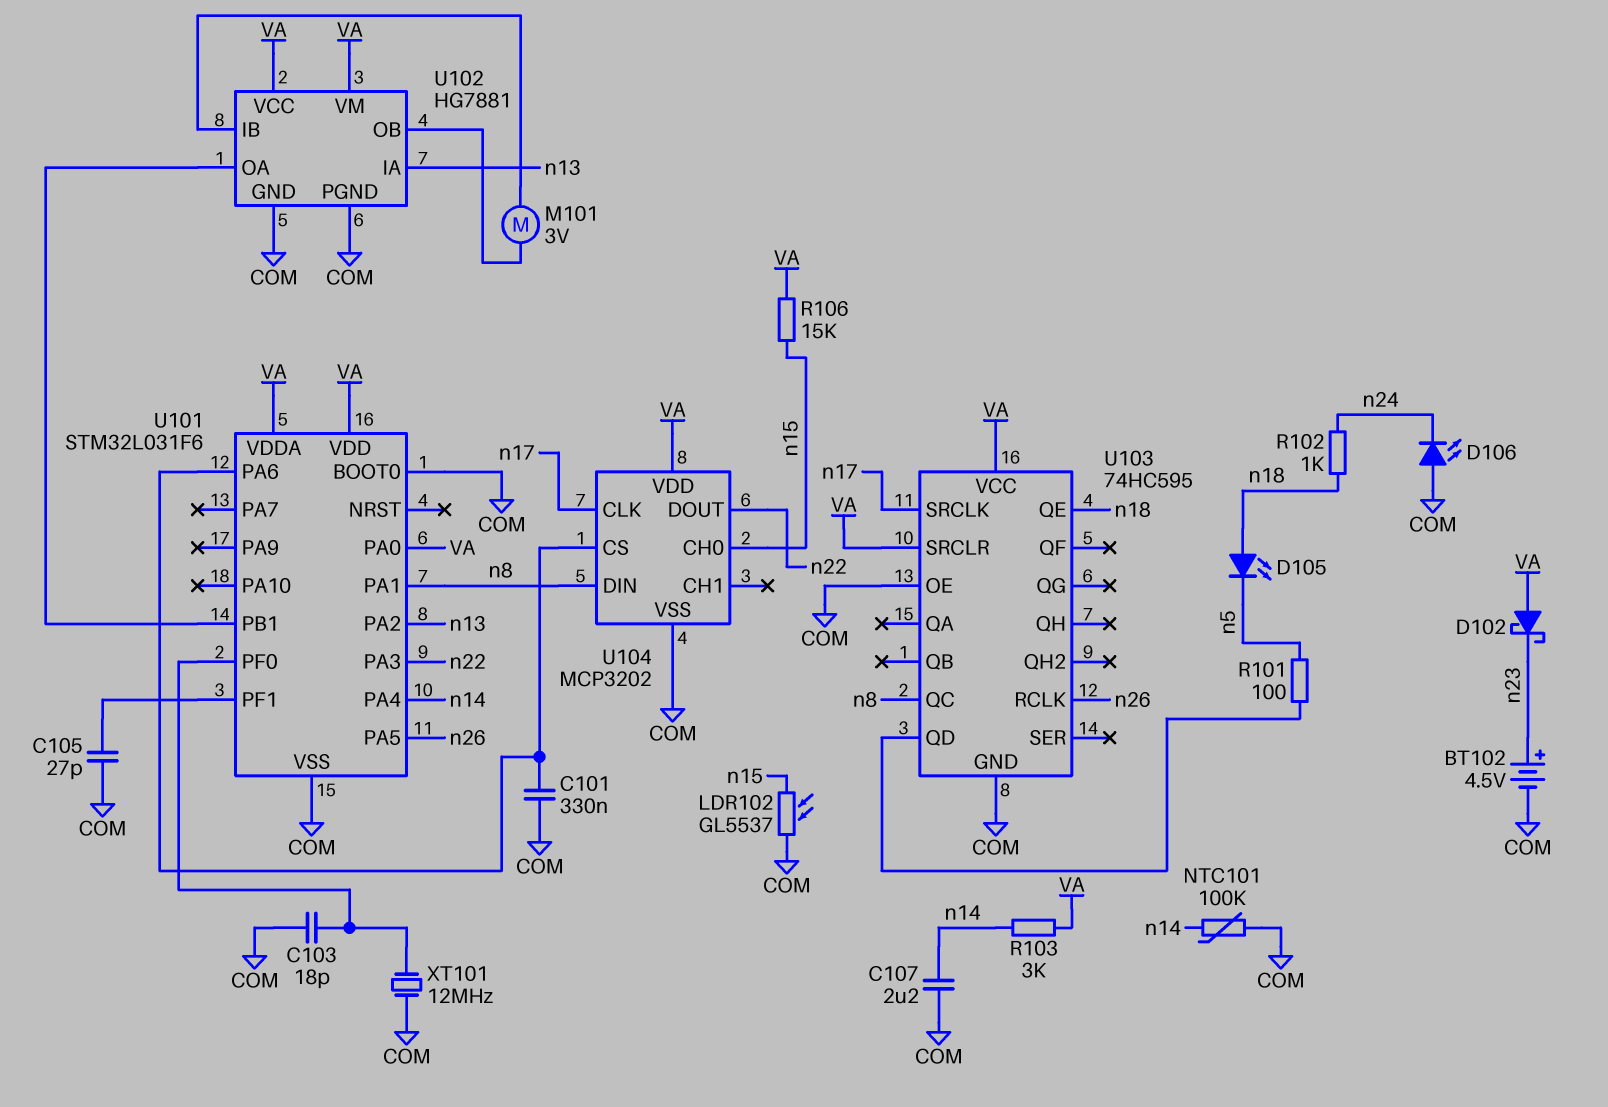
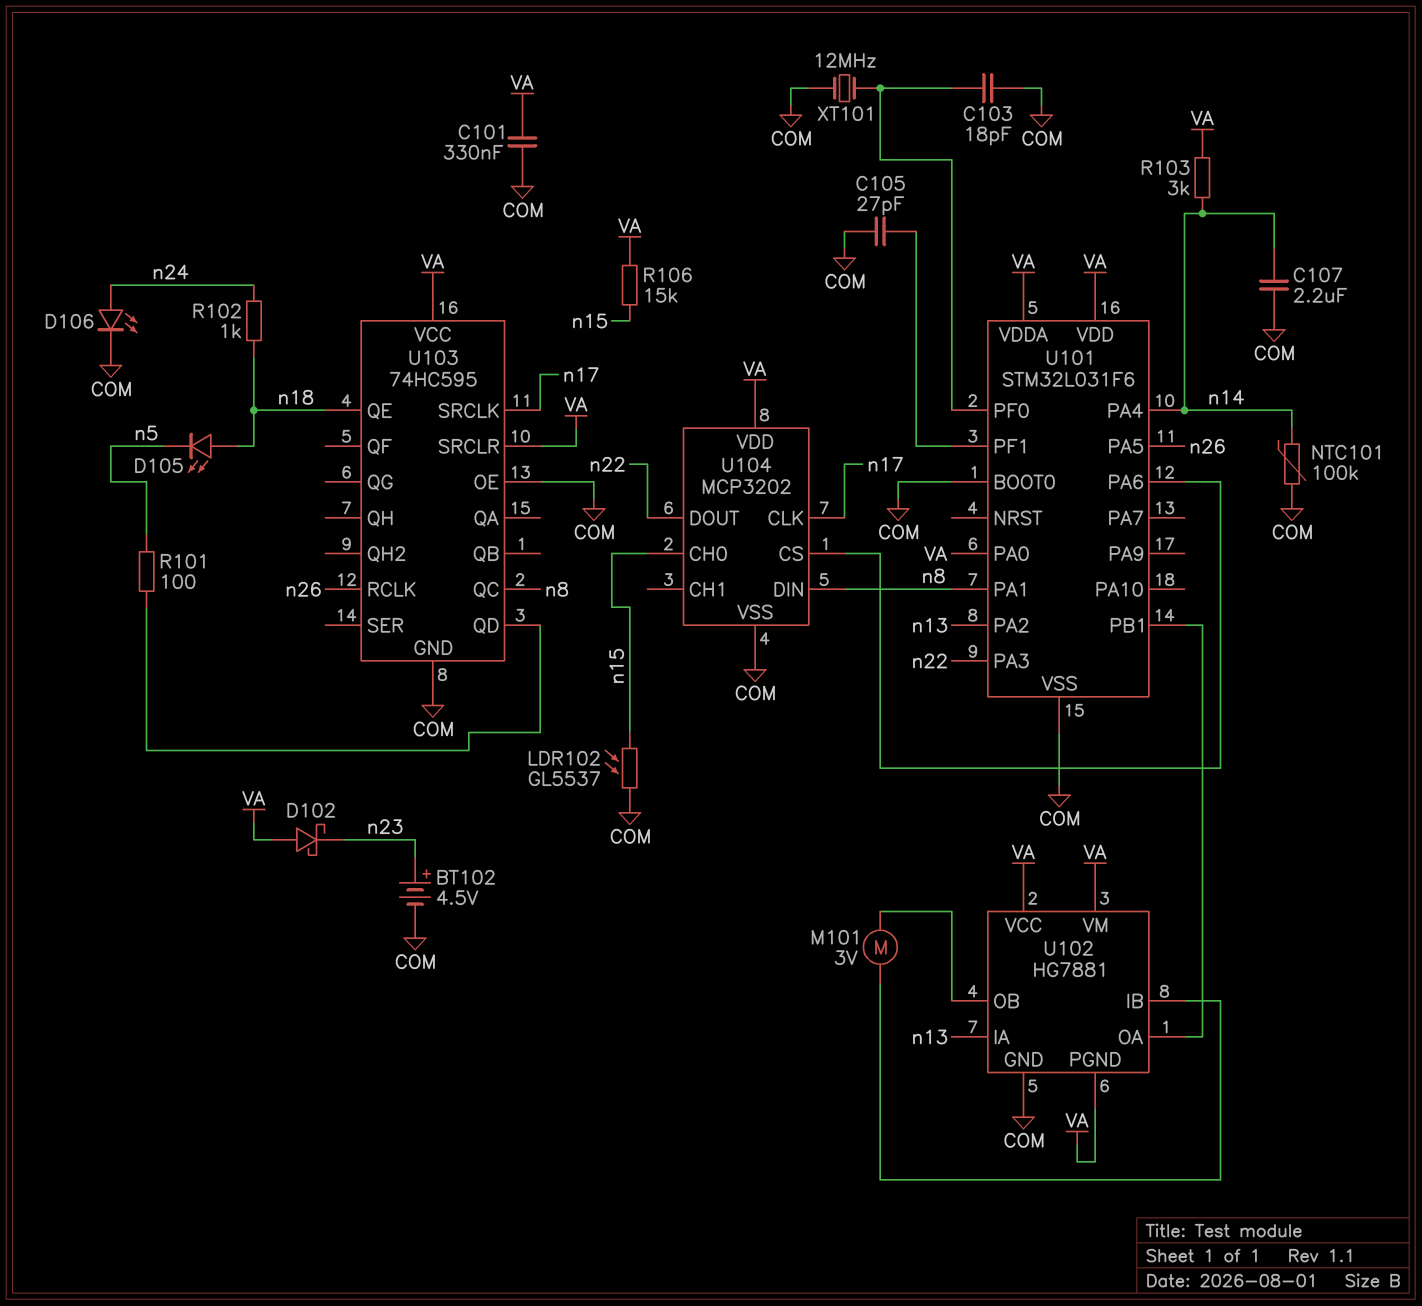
C101: 330nF (COM, U101/PA6) -> 330nF (COM, VA)
D106: LED (A COM, K n24) -> LED (A n24, K COM)
U102 pin PGND: COM -> VA

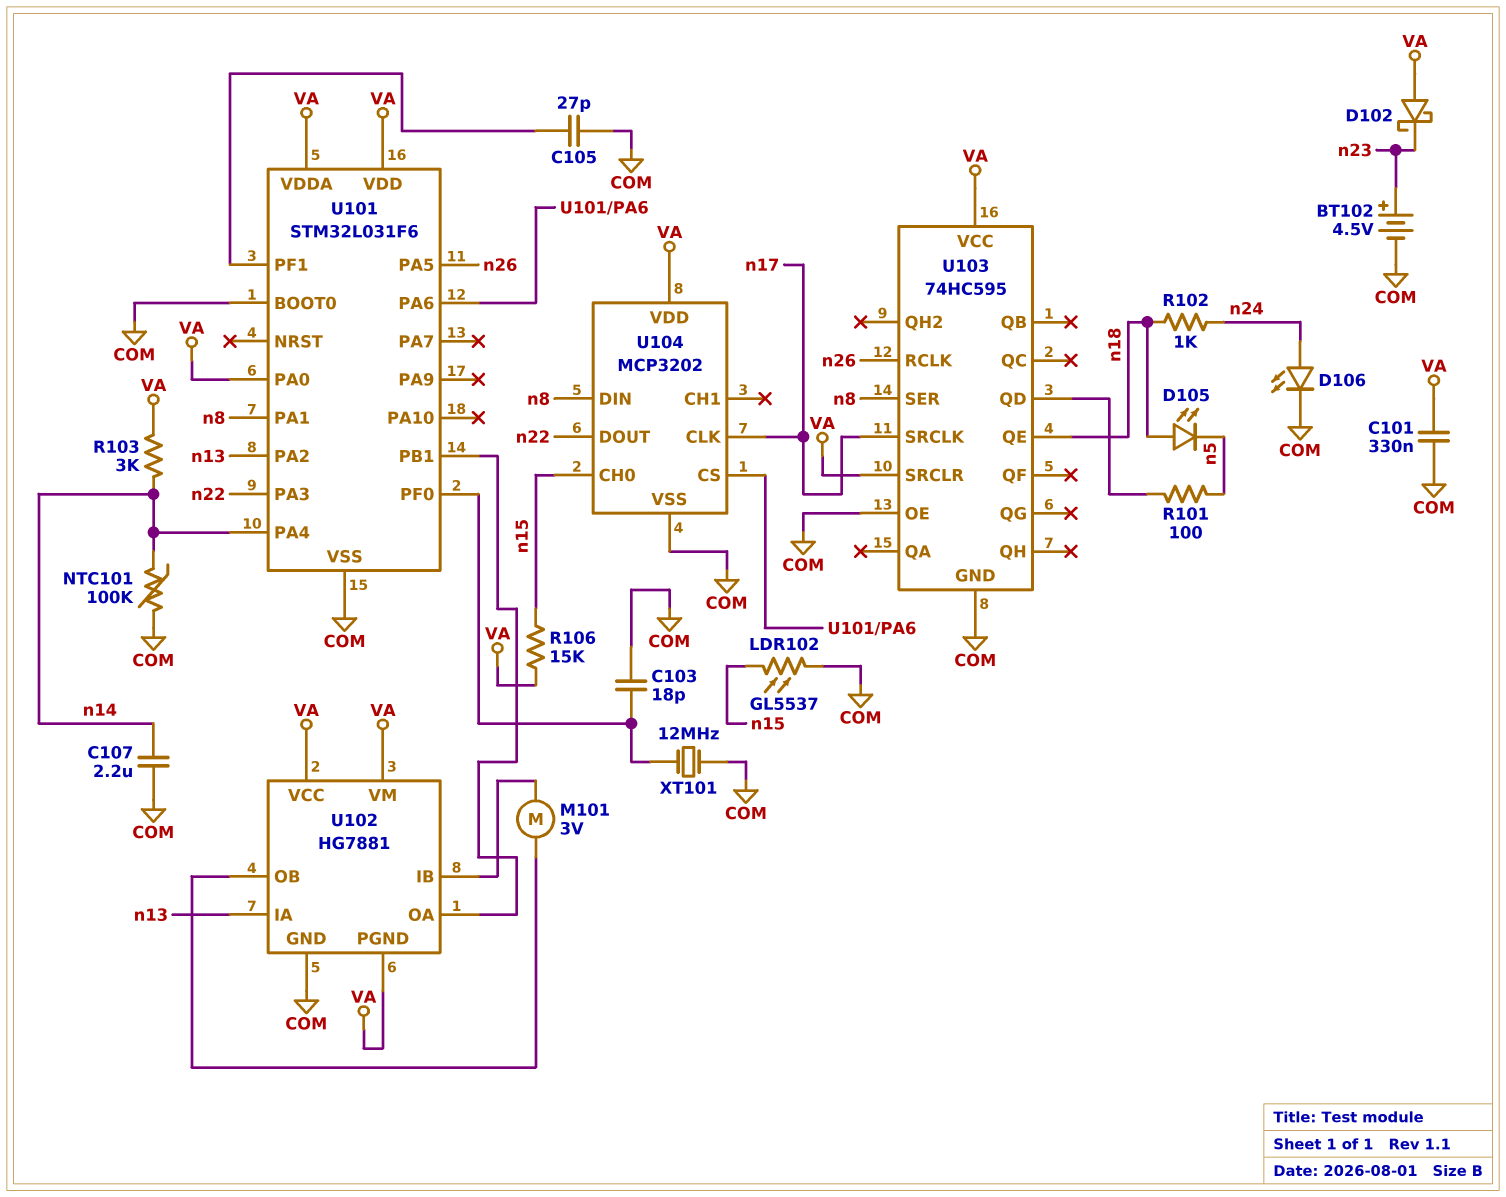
U103 pin QC: n8 -> none
U103 pin SER: none -> n8

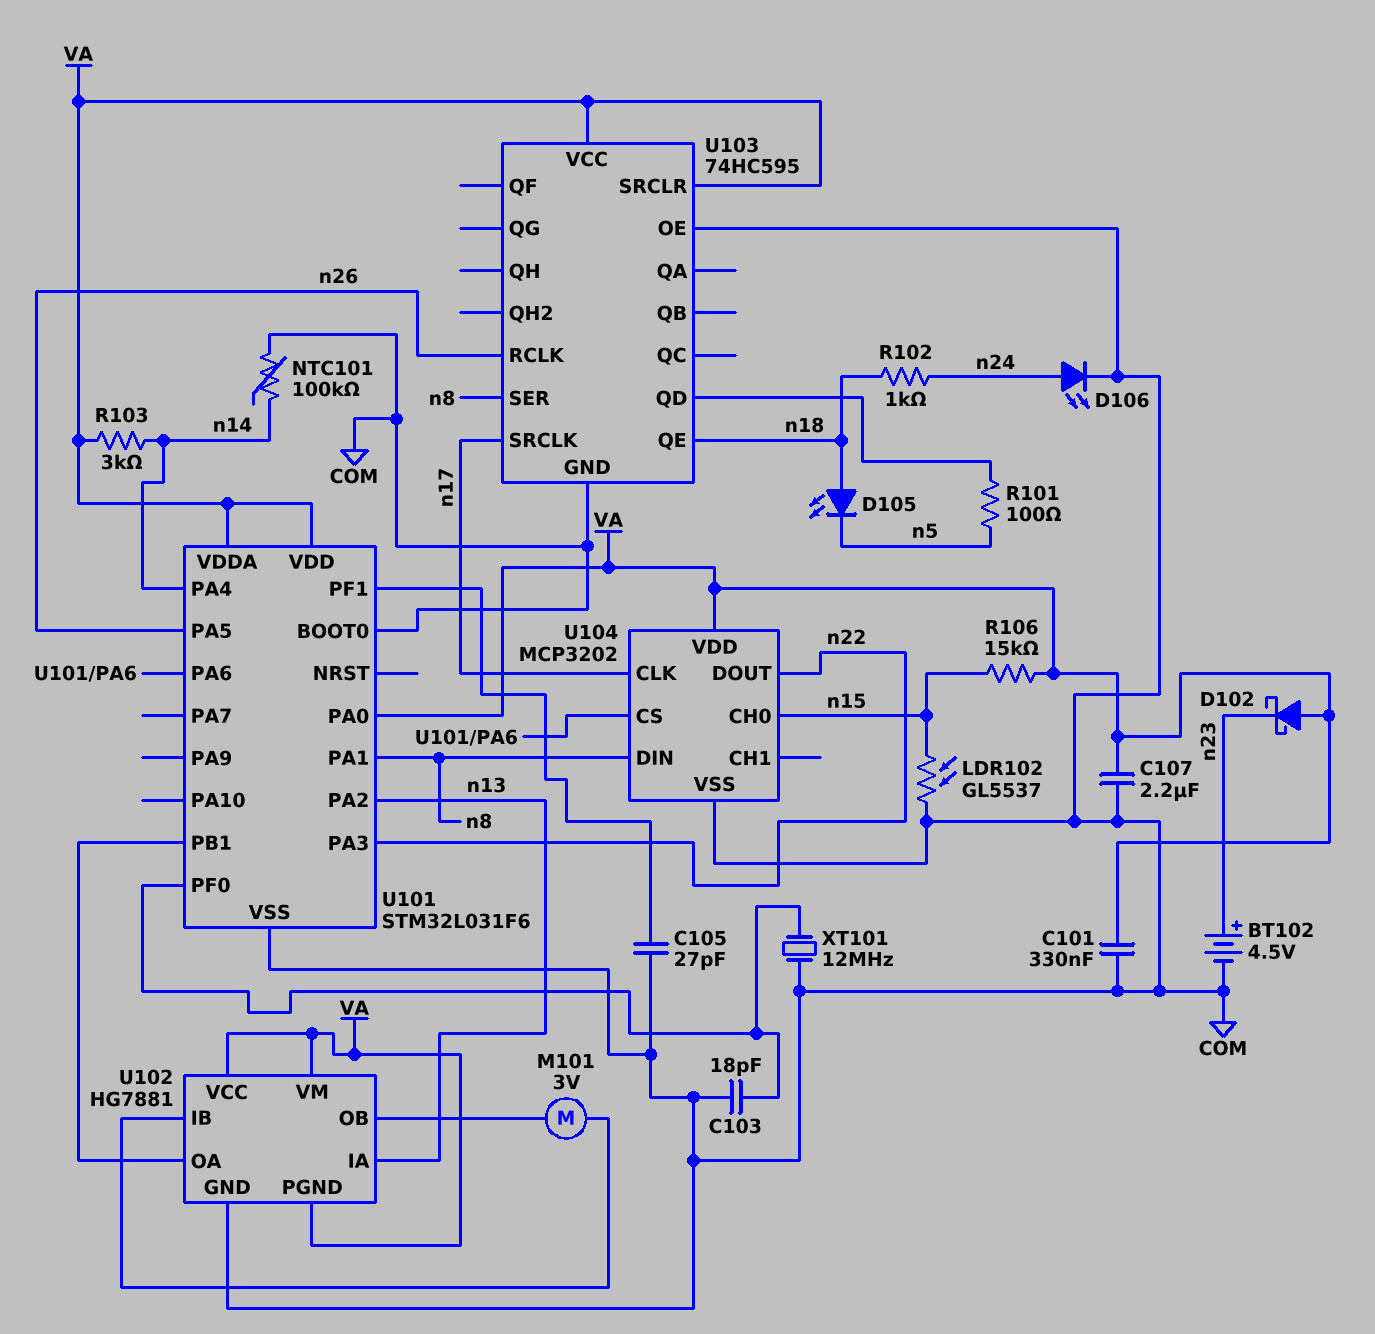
C107: 2.2uF (COM, n14) -> 2.2uF (COM, VA)

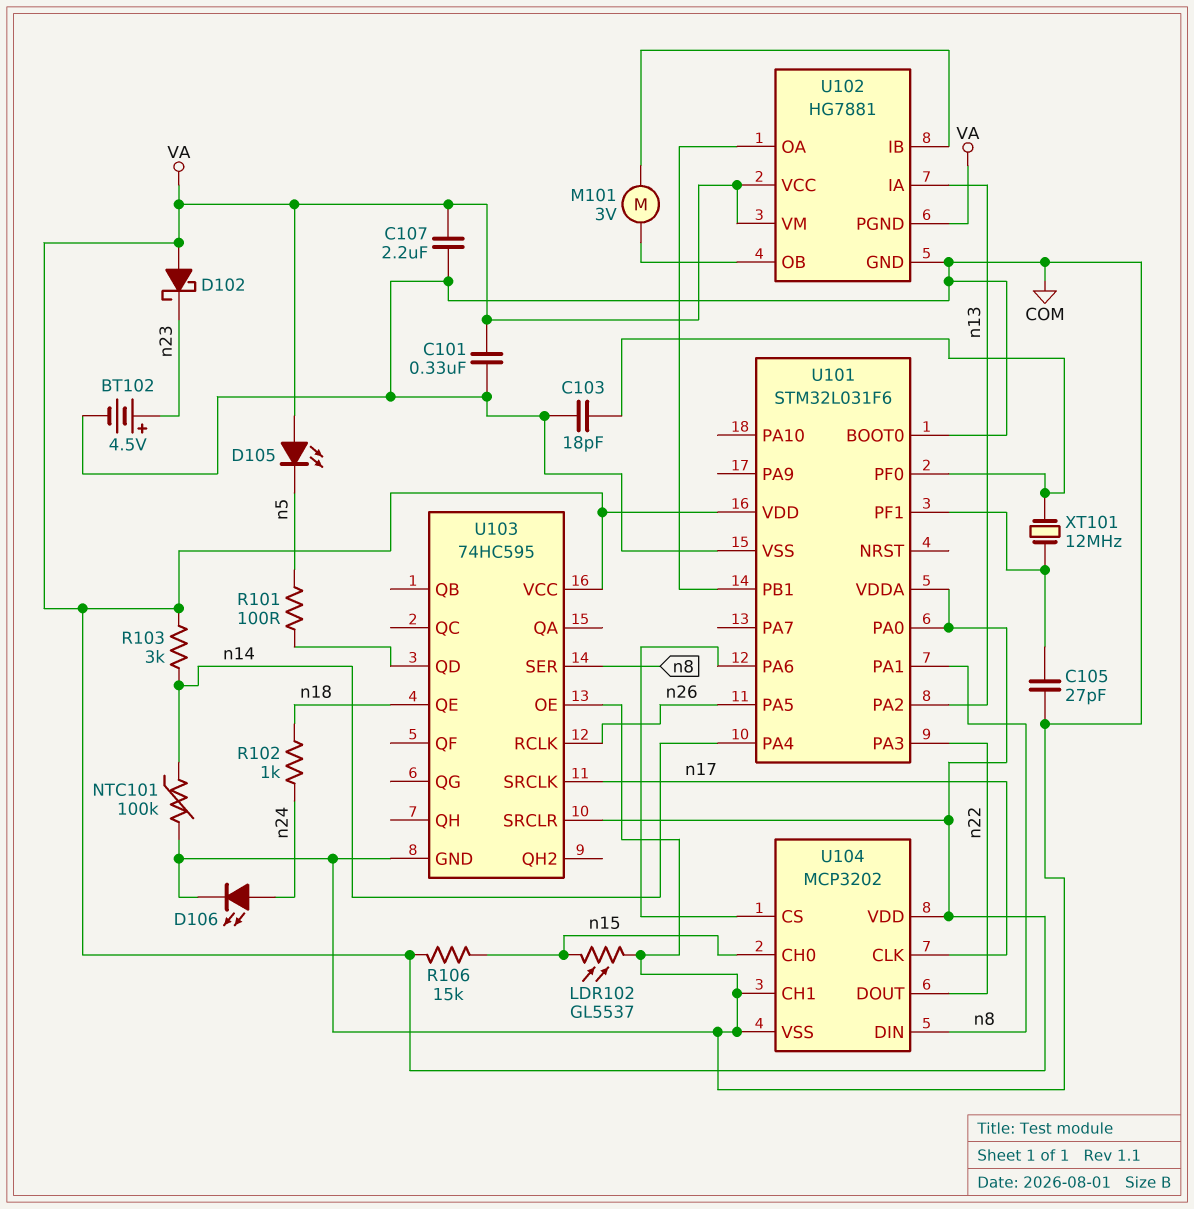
D105: LED (A n18, K n5) -> LED (A VA, K n5)
U104 pin CH1: none -> COM
XT101: 12MHz (COM, U101/PF0) -> 12MHz (U101/PF0, U101/PF1)

